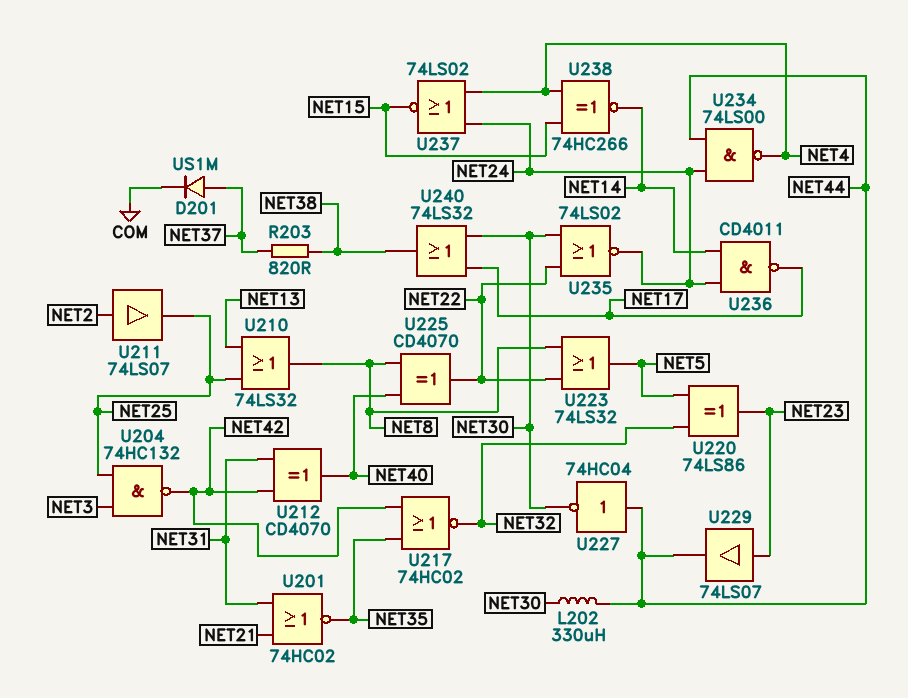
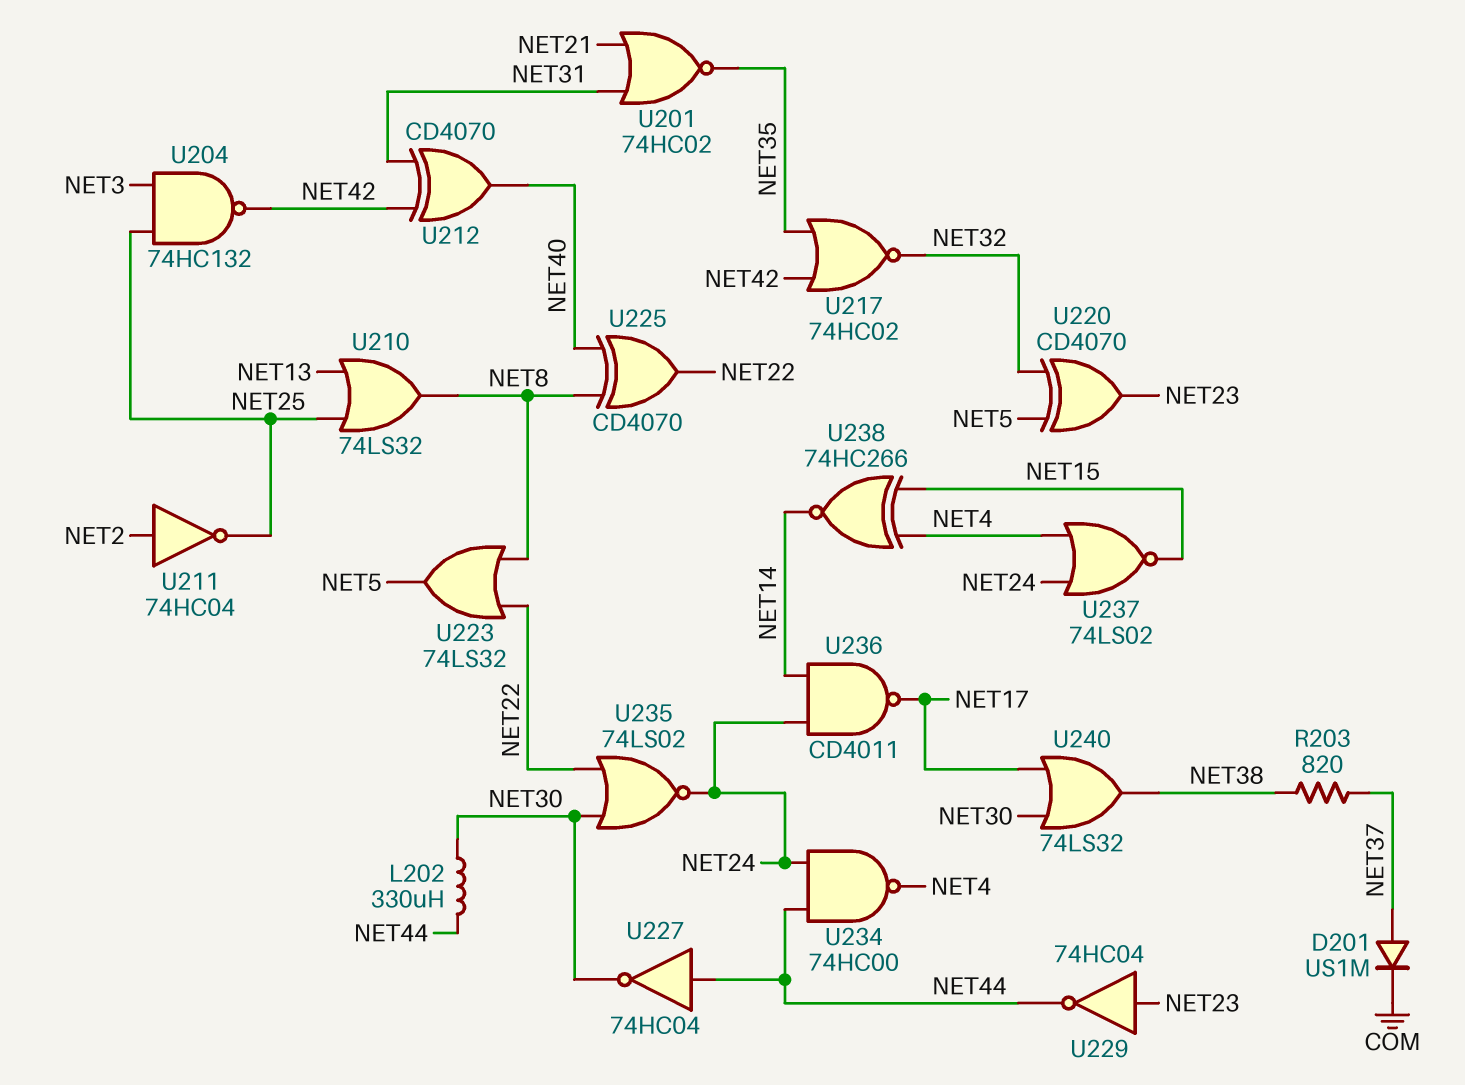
U211: buffer 74LS07 (in NET2, out NET25) -> NOT 74HC04 (in NET2, out NET25)
U220: XOR 74LS86 (in NET5, in NET32, out NET23) -> XOR CD4070 (in NET5, in NET32, out NET23)
U229: buffer 74LS07 (in NET23, out NET44) -> NOT 74HC04 (in NET23, out NET44)
U234: NAND 74LS00 (in NET24, in NET44, out NET4) -> NAND 74HC00 (in NET24, in NET44, out NET4)

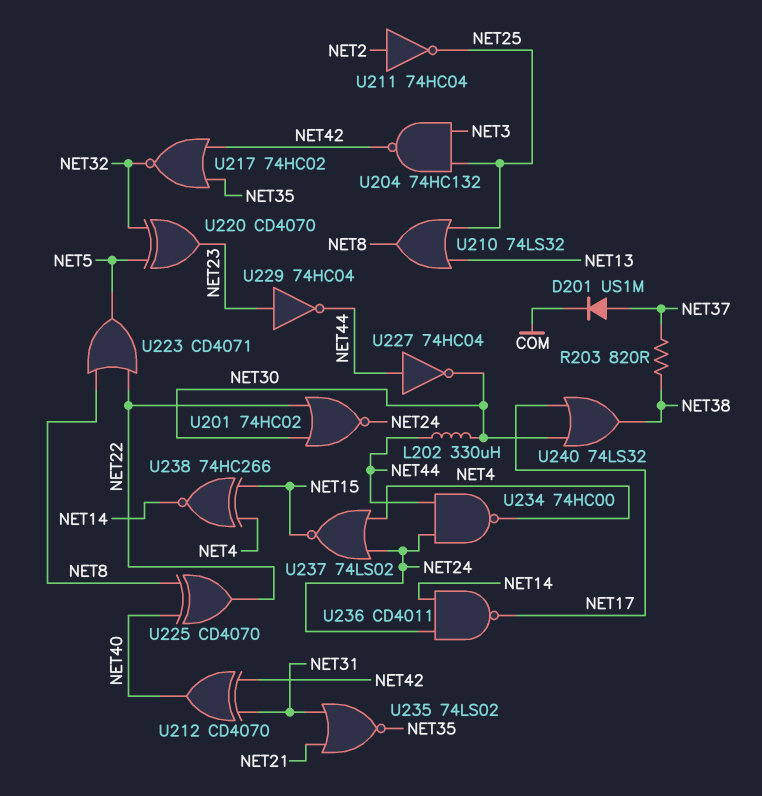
U201: NOR 74HC02 (in NET21, in NET31, out NET35) -> NOR 74HC02 (in NET22, in NET30, out NET24)
U223: OR 74LS32 (in NET8, in NET22, out NET5) -> OR CD4071 (in NET8, in NET22, out NET5)
U235: NOR 74LS02 (in NET22, in NET30, out NET24) -> NOR 74LS02 (in NET21, in NET31, out NET35)

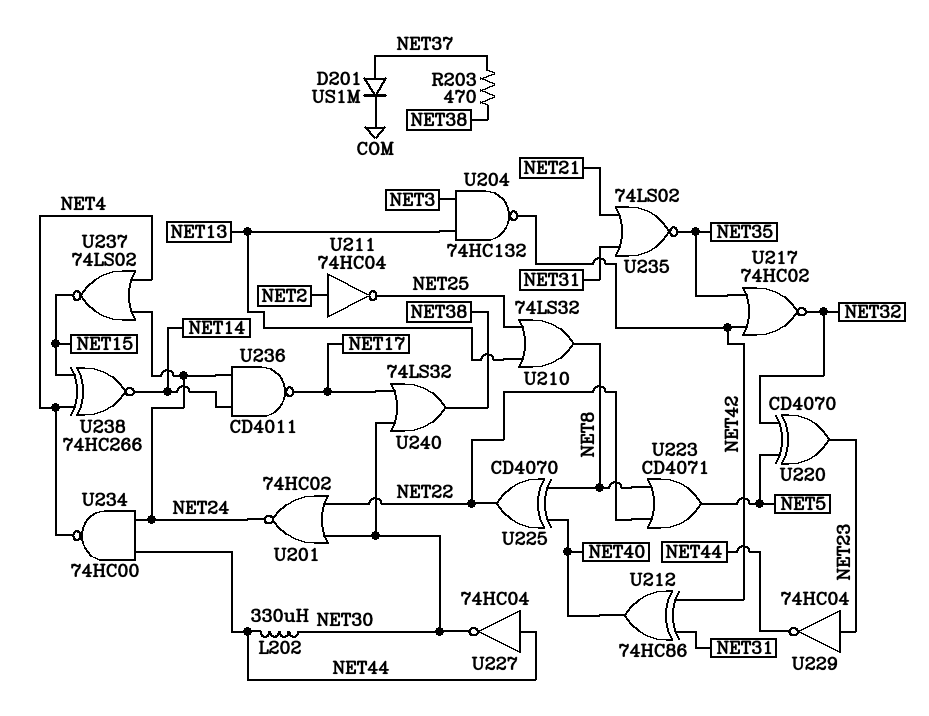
R203: 820 (NET37, NET38) -> 470 (NET37, NET38)
U204: NAND 74HC132 (in NET3, in NET25, out NET42) -> NAND 74HC132 (in NET3, in NET13, out NET42)
U212: XOR CD4070 (in NET31, in NET42, out NET40) -> XOR 74HC86 (in NET31, in NET42, out NET40)

